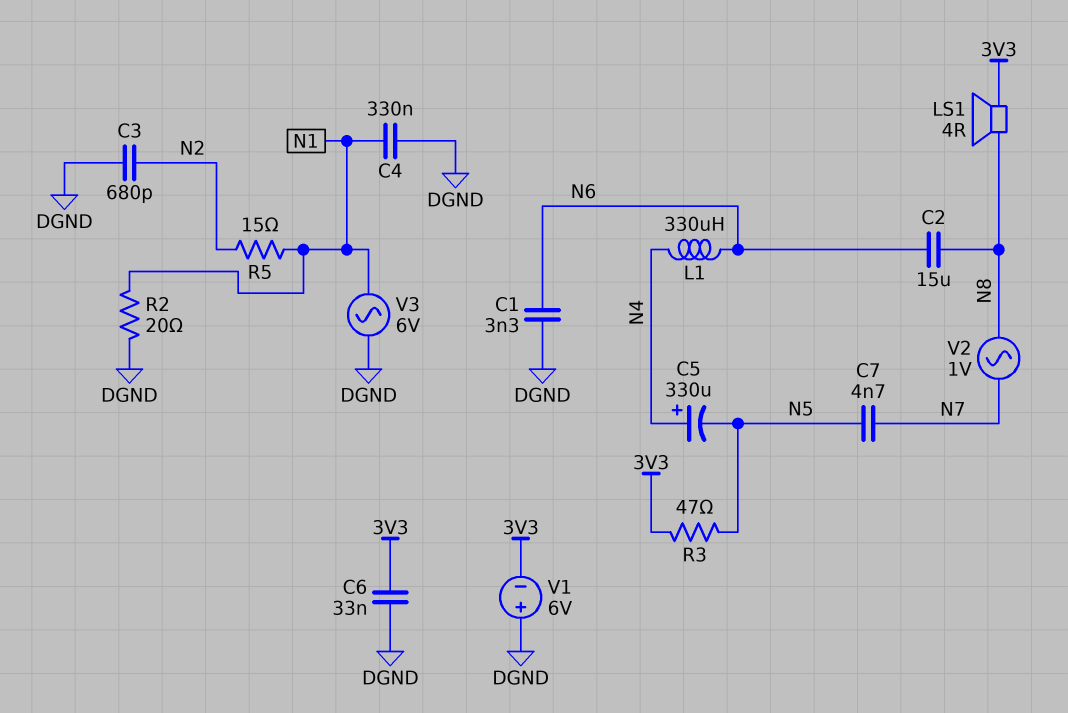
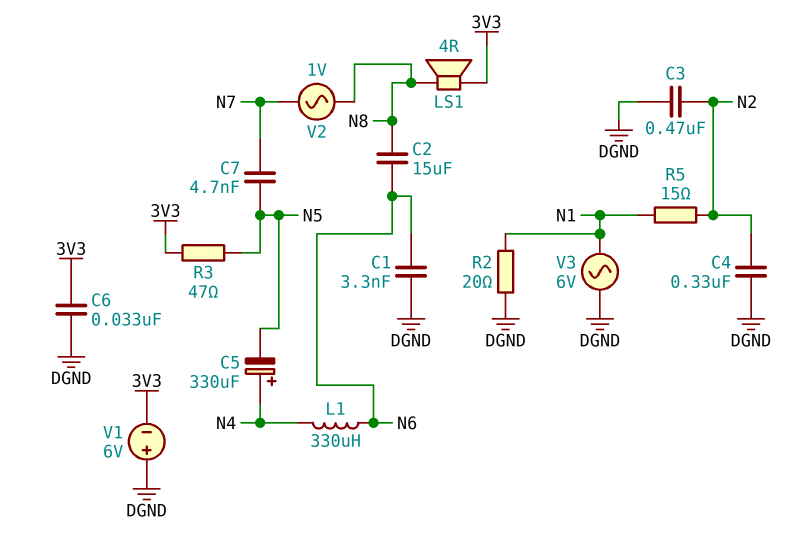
C3: 680pF (DGND, N2) -> 470nF (DGND, N2)
C4: 330nF (DGND, N1) -> 330nF (DGND, N2)

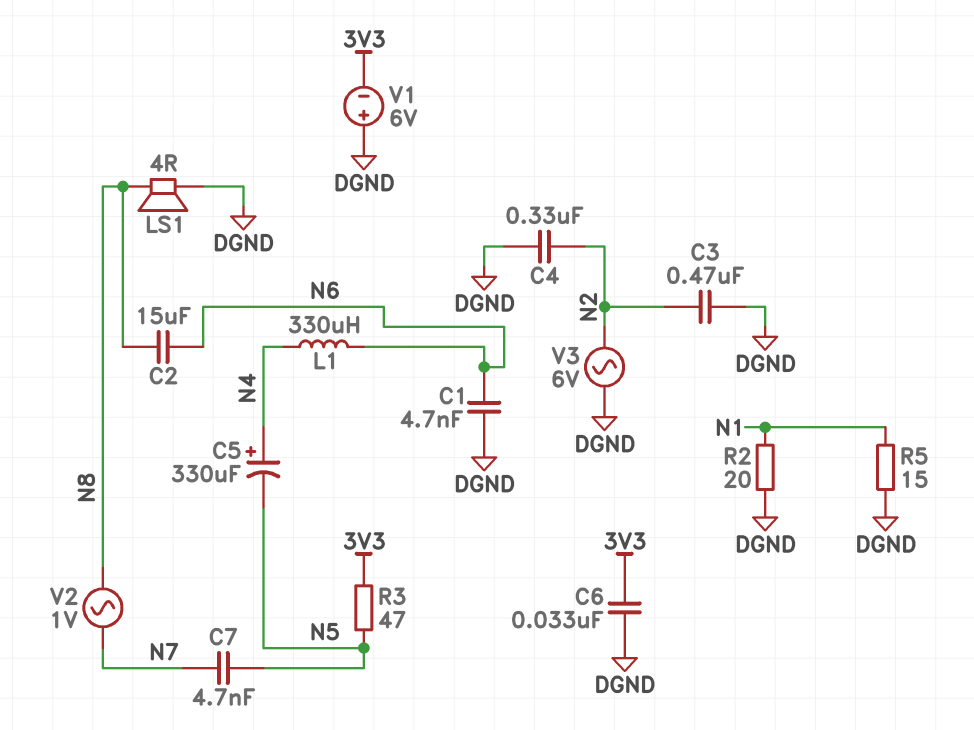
C1: 3.3nF (DGND, N6) -> 4.7nF (DGND, N6)
LS1: speaker 4R (3V3, N8) -> speaker 4R (DGND, N8)
R5: 15 (N1, N2) -> 15 (DGND, N1)
V3: AC 6V (DGND, N1) -> AC 6V (DGND, N2)

